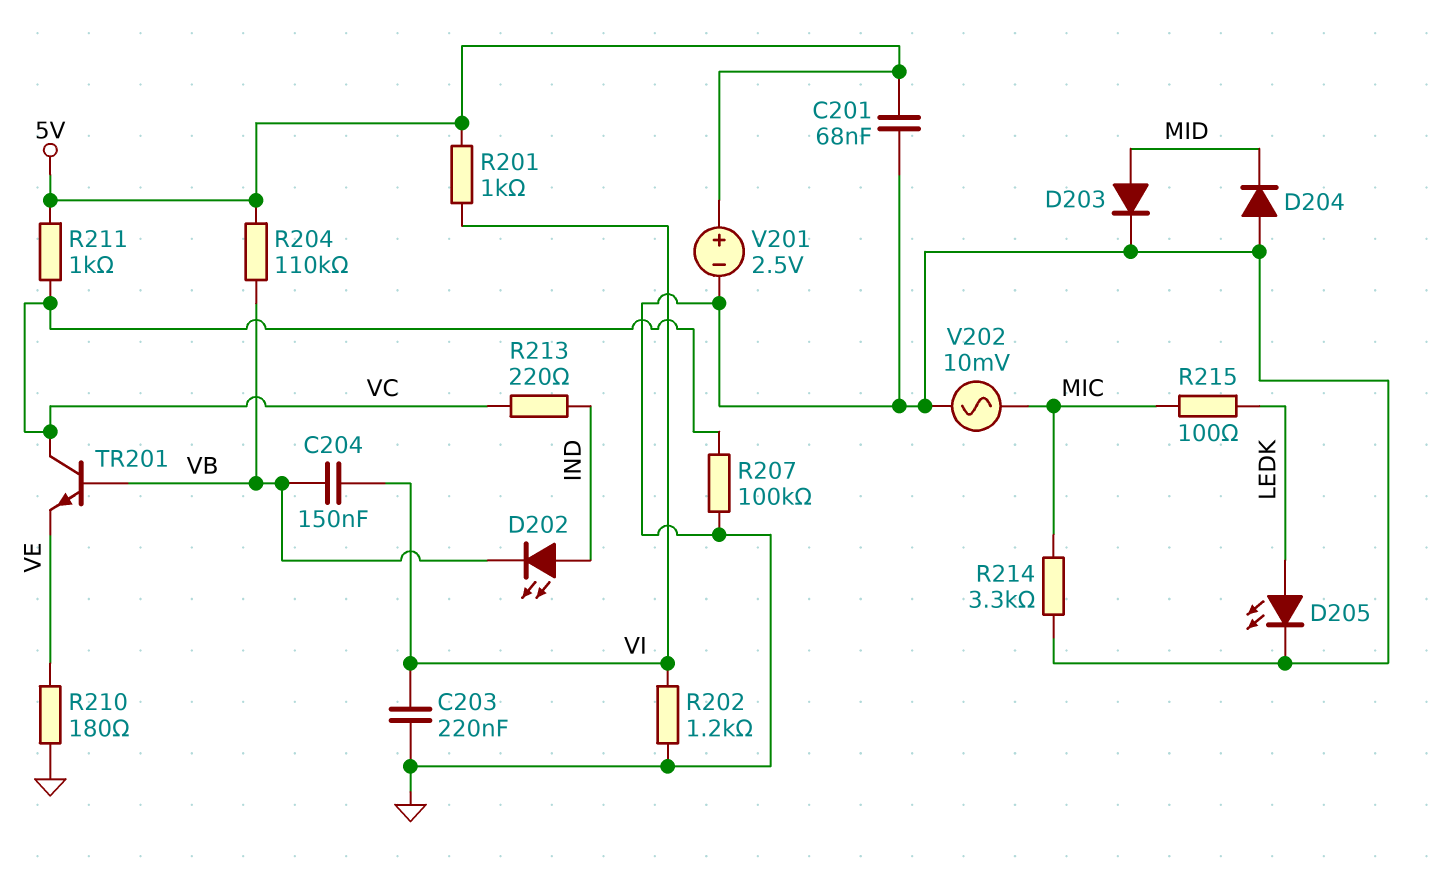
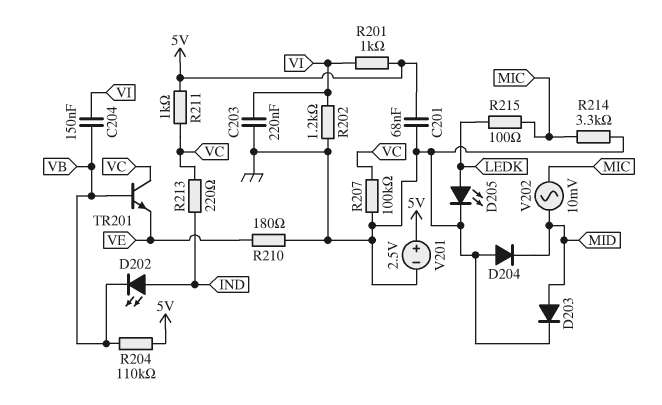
V202: AC 10mV (GND, MIC) -> AC 10mV (MIC, MID)

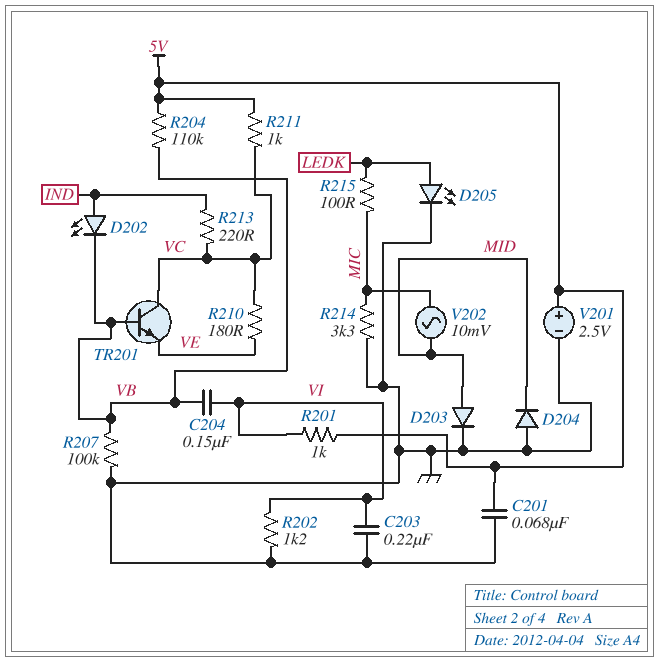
R207: 100k (GND, VC) -> 100k (GND, VB)
R210: 180 (GND, VE) -> 180 (VC, VE)

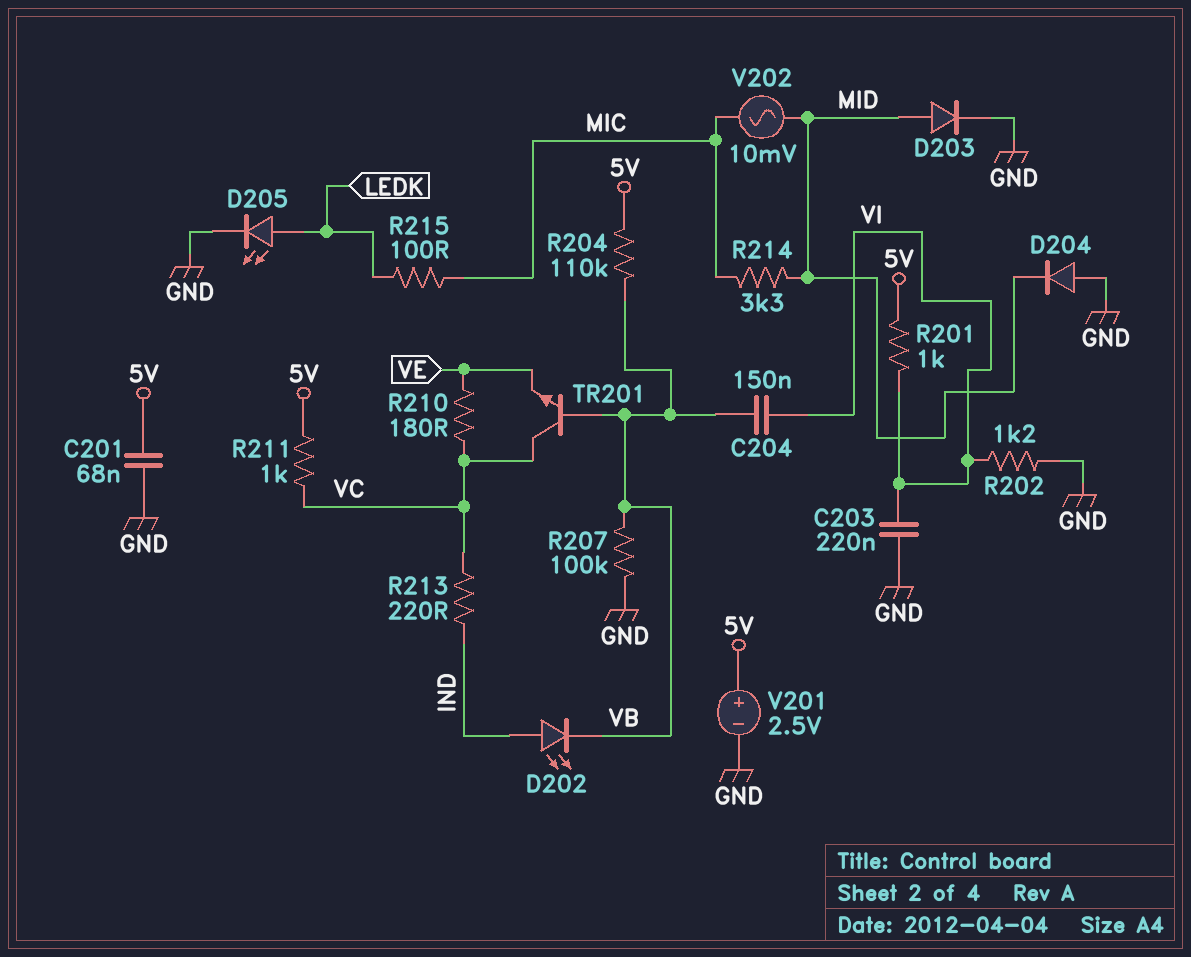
R214: 3.3k (GND, MIC) -> 3.3k (MIC, MID)

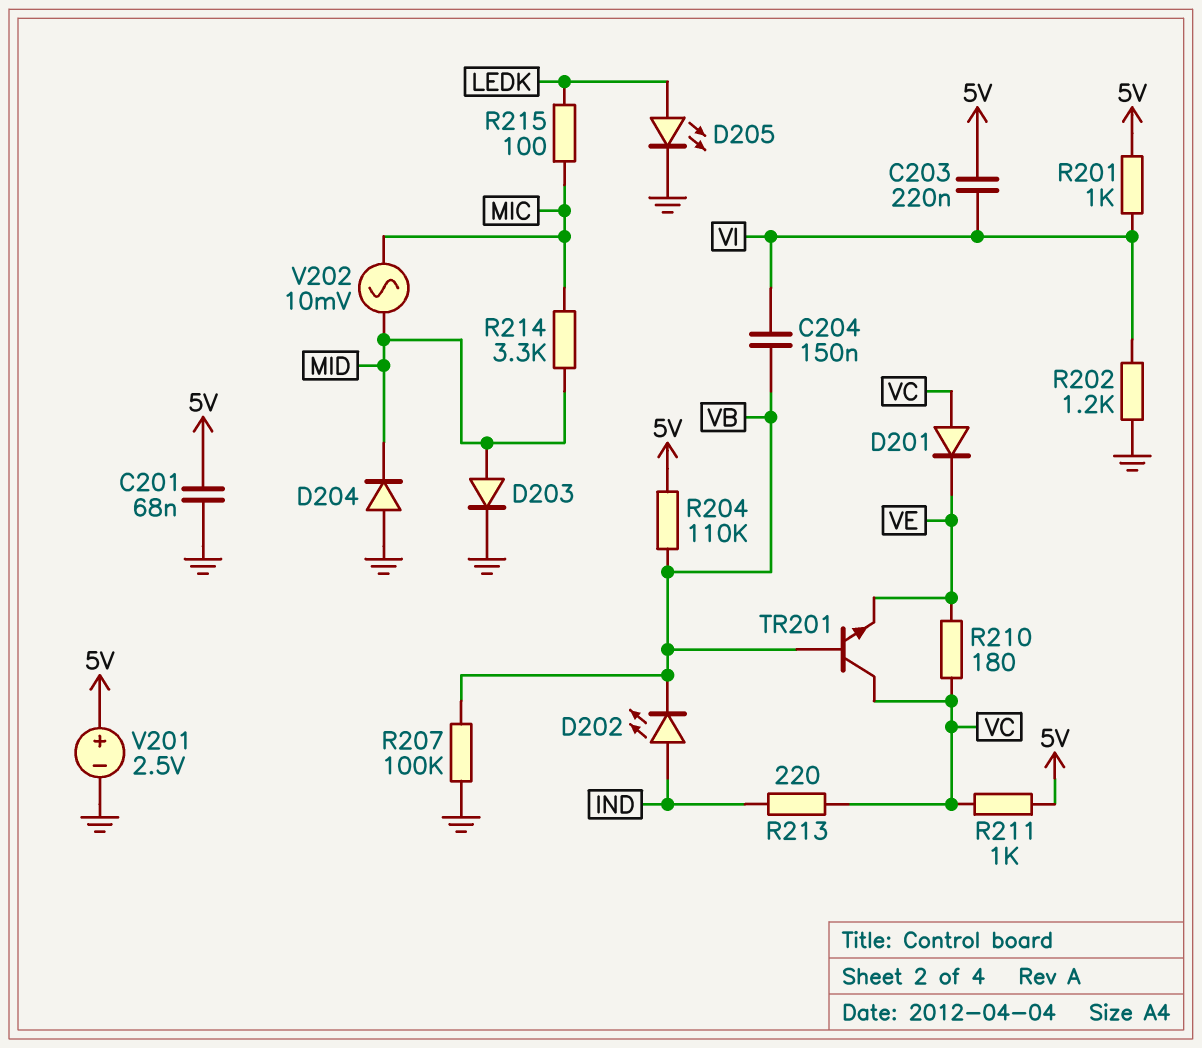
C203: 220nF (GND, VI) -> 220nF (5V, VI)
D201: none -> diode (A VC, K VE)

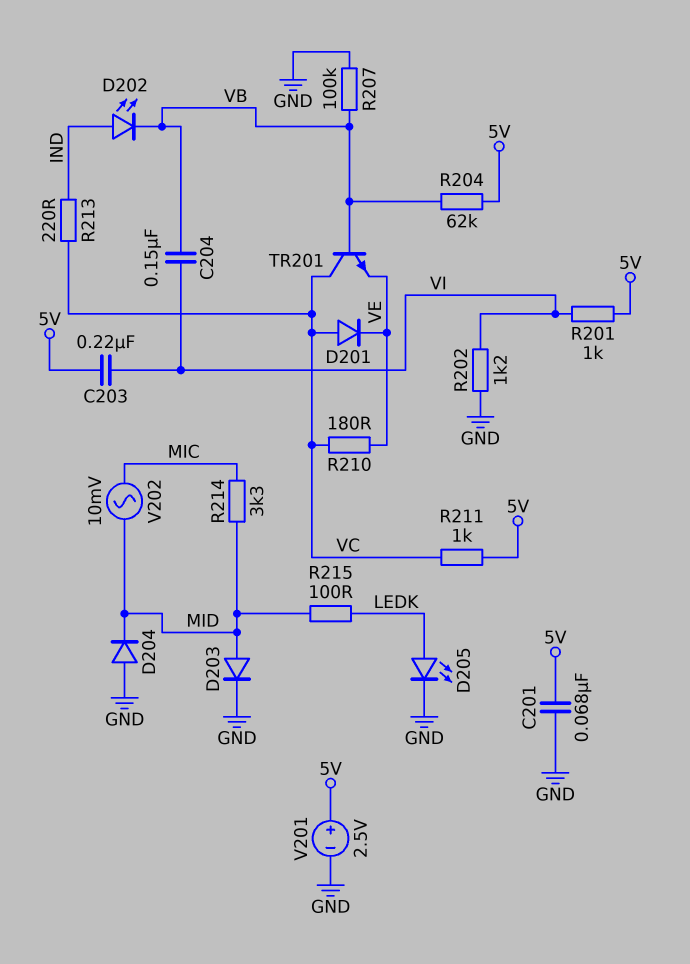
R204: 110k (5V, VB) -> 62k (5V, VB)
R215: 100 (LEDK, MIC) -> 100 (LEDK, MID)

